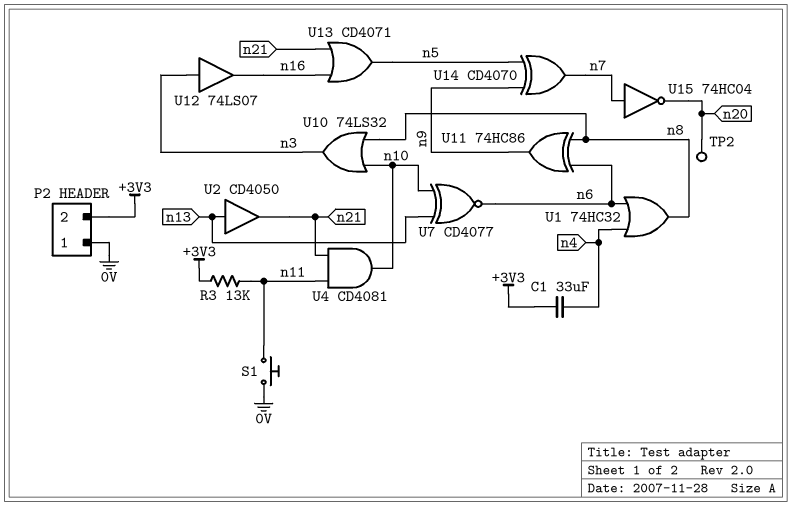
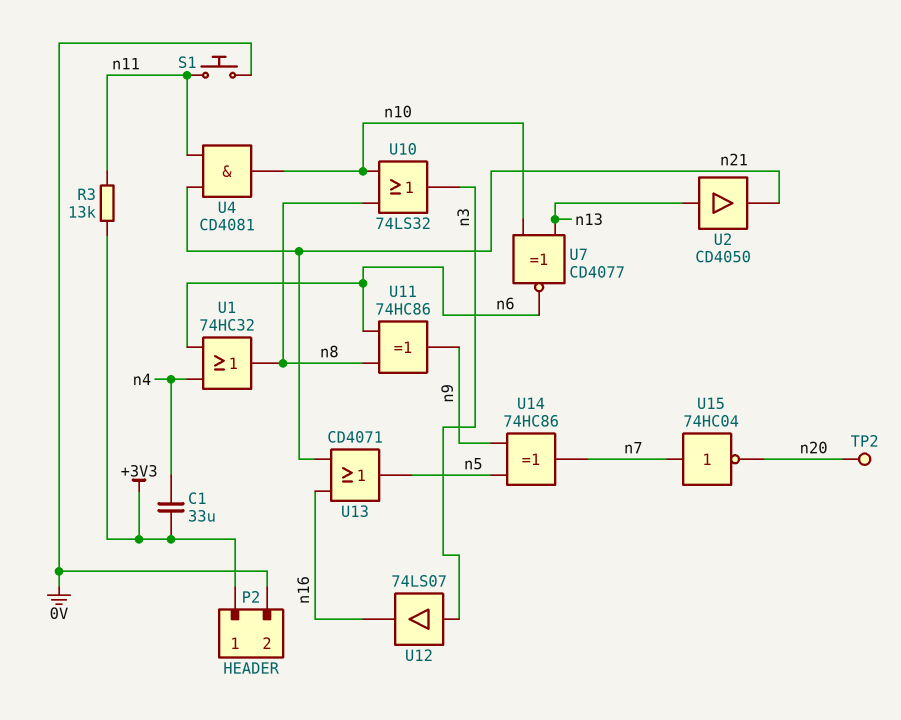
P2 pin 1: 0V -> +3V3
P2 pin 2: +3V3 -> 0V
U14: XOR CD4070 (in n5, in n9, out n7) -> XOR 74HC86 (in n5, in n9, out n7)

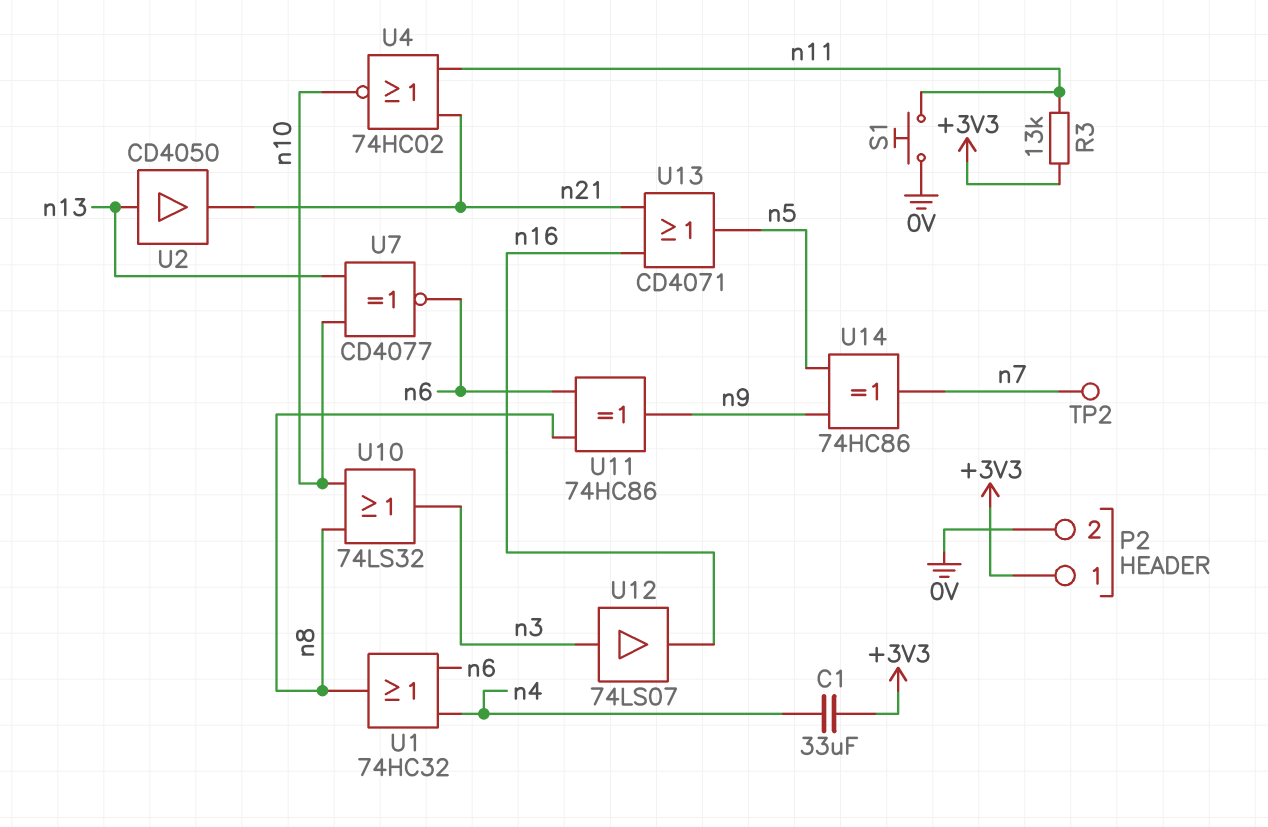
TP2: test point (n20) -> test point (n7)
U4: AND CD4081 (in n11, in n21, out n10) -> NOR 74HC02 (in n11, in n21, out n10)
U15: NOT 74HC04 (in n7, out n20) -> none

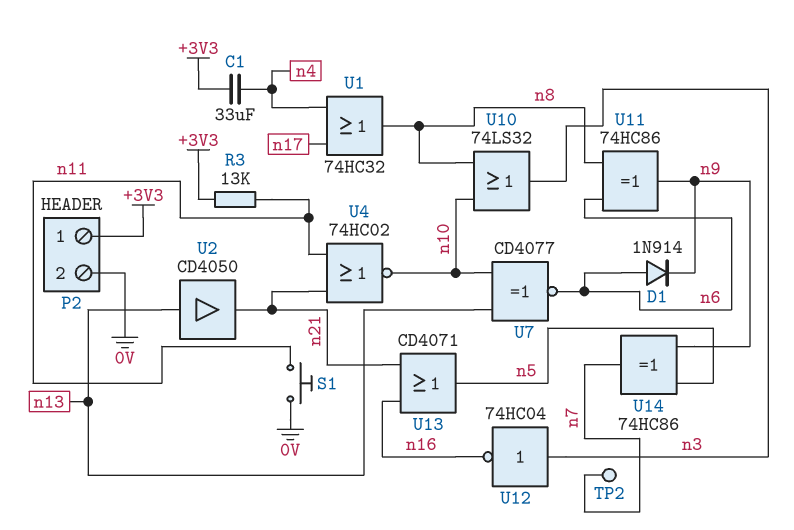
D1: none -> diode 1N914 (A n6, K n9)
U1: OR 74HC32 (in n4, in n6, out n8) -> OR 74HC32 (in n4, in n17, out n8)
U12: buffer 74LS07 (in n3, out n16) -> NOT 74HC04 (in n3, out n16)

